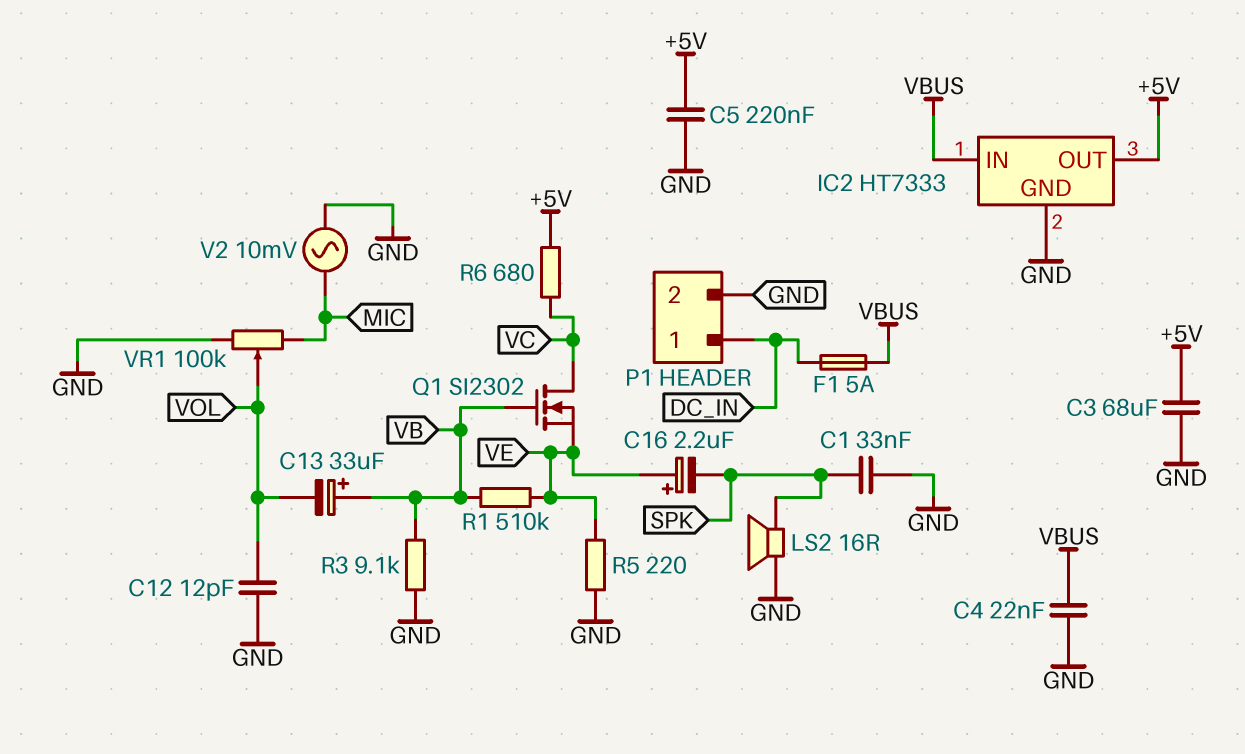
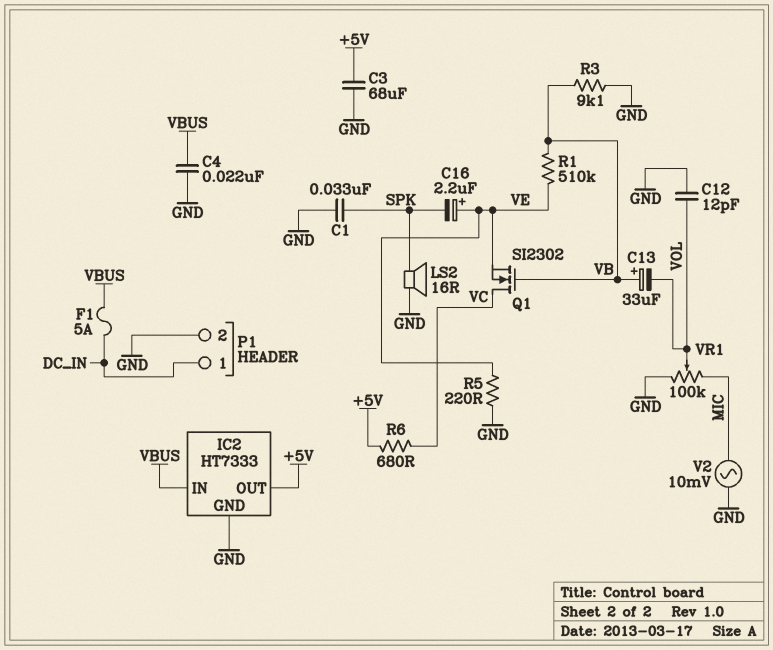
C5: 220nF (+5V, GND) -> none

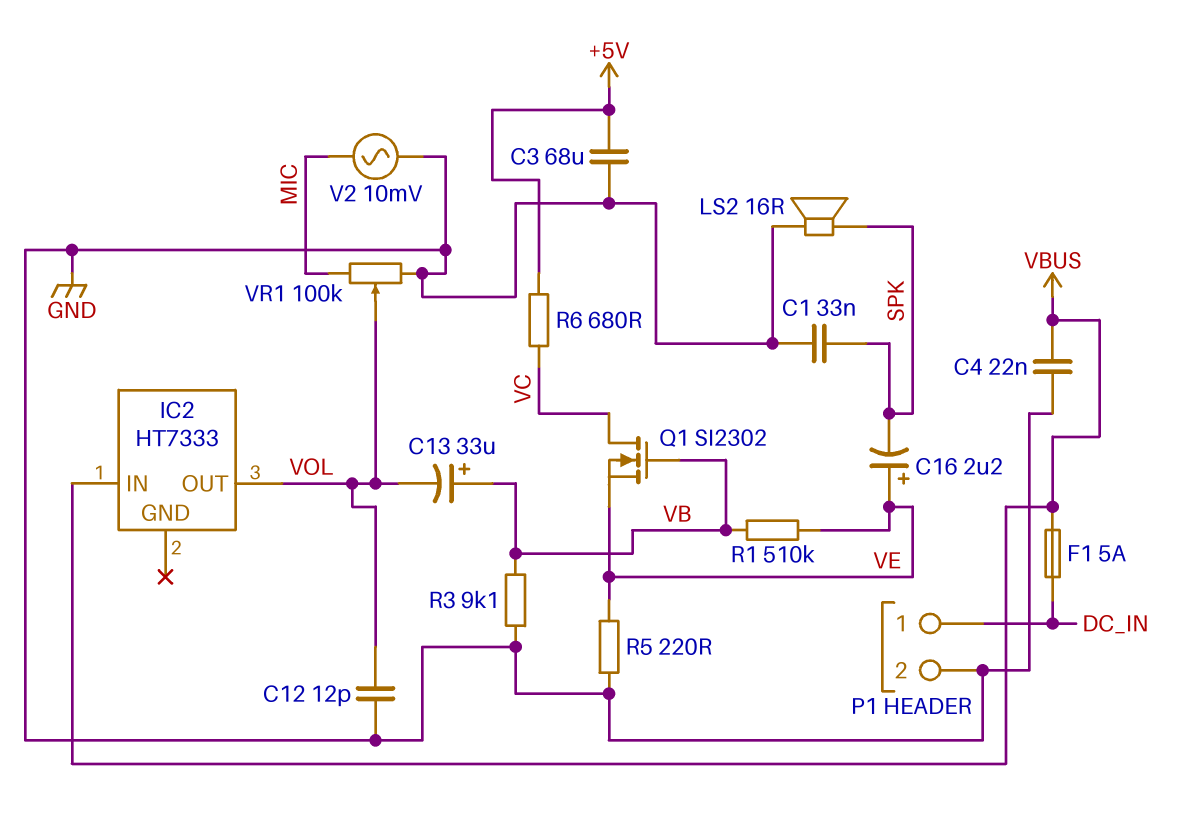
IC2 pin GND: GND -> none
IC2 pin OUT: +5V -> VOL

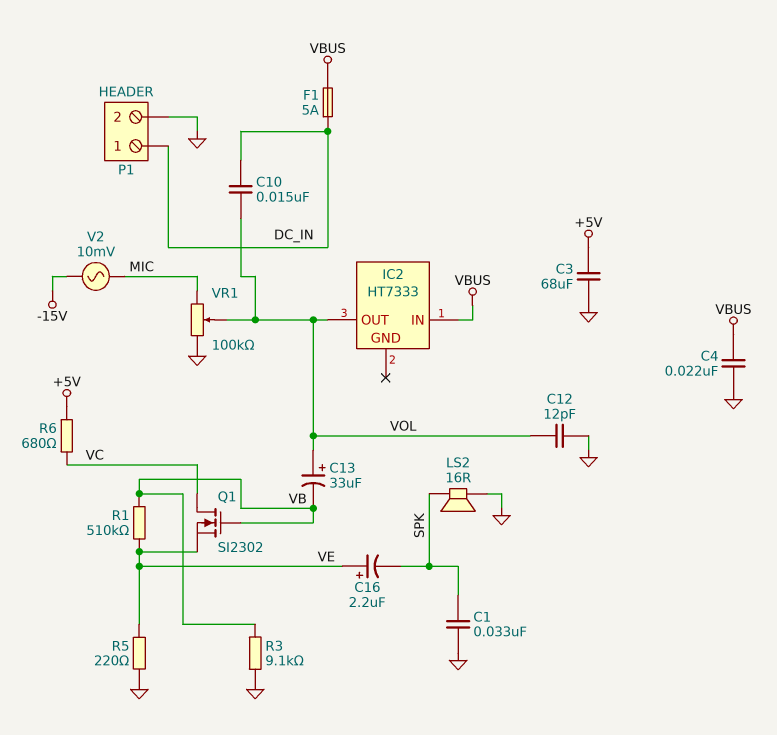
C10: none -> 15nF (DC_IN, VOL)
C13: 33uF (plus VB, minus VOL) -> 33uF (plus VOL, minus VB)
V2: AC 10mV (GND, MIC) -> AC 10mV (-15V, MIC)

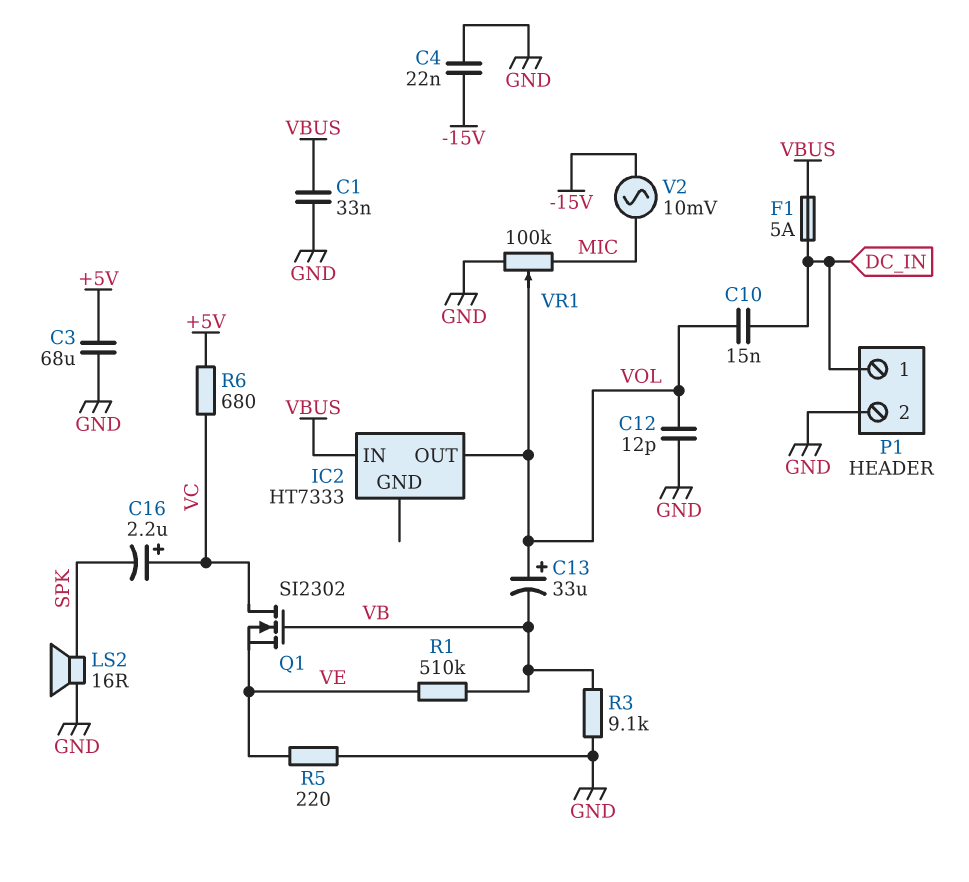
C1: 33nF (GND, SPK) -> 33nF (GND, VBUS)
C4: 22nF (GND, VBUS) -> 22nF (-15V, GND)
C16: 2.2uF (plus VE, minus SPK) -> 2.2uF (plus VC, minus SPK)

